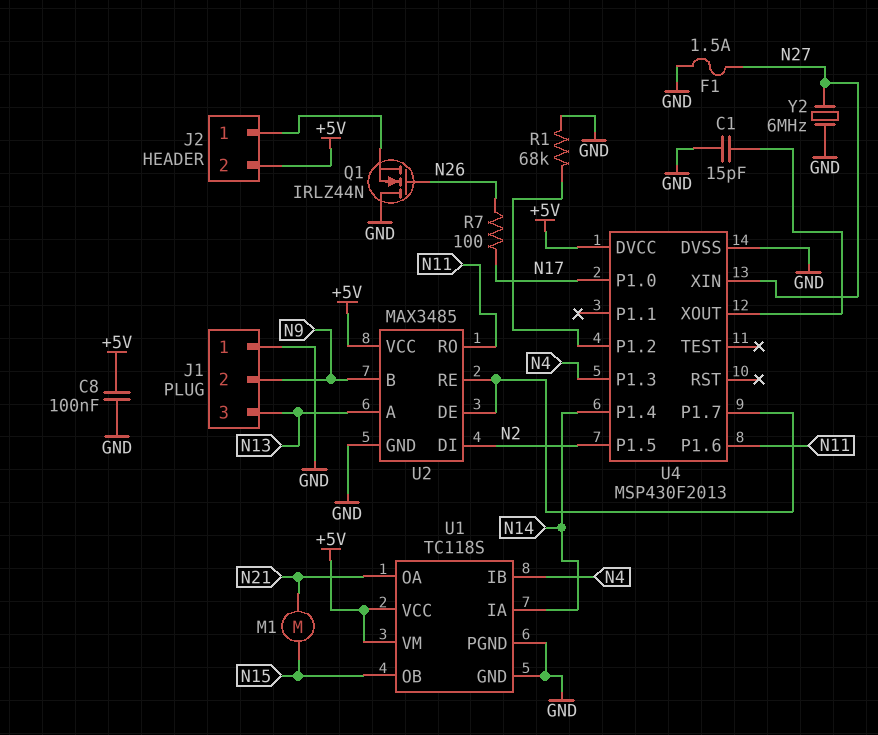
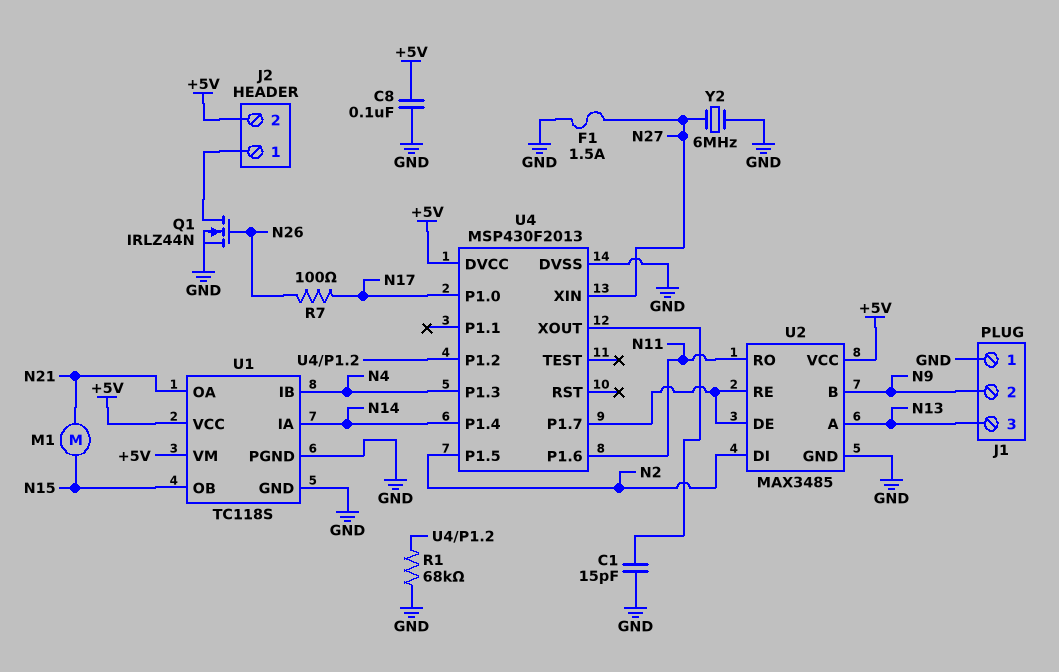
Q1: NMOS IRLZ44N (G N26, D GND, S J2/1) -> NMOS IRLZ44N (G N26, D J2/1, S GND)

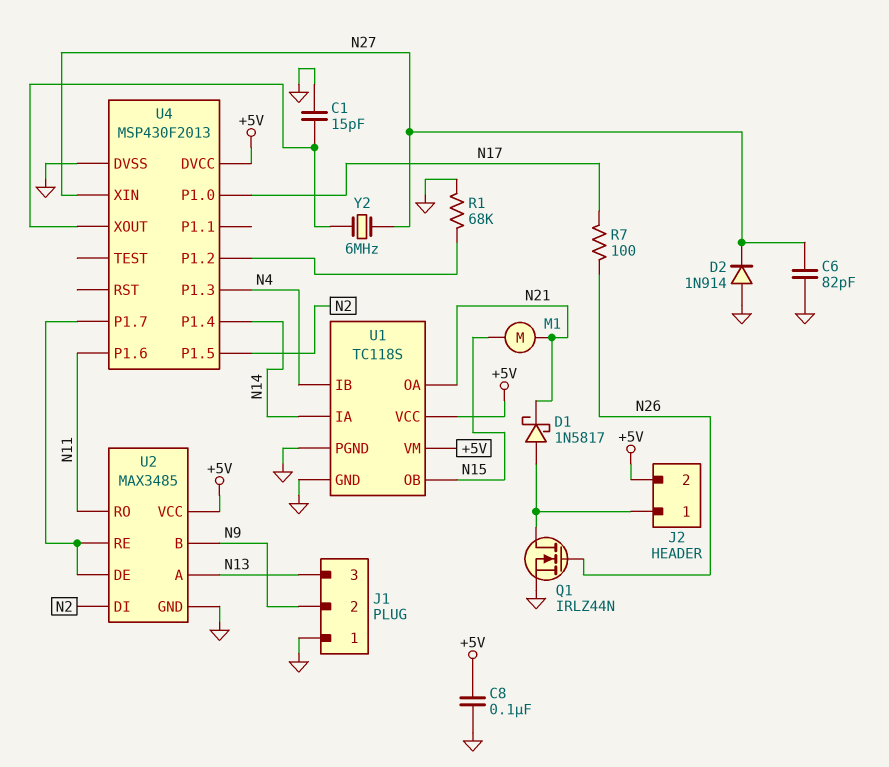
C6: none -> 82pF (GND, N27)
D1: none -> schottky 1N5817 (A J2/1, K N21)
D2: none -> diode 1N914 (A GND, K N27)
F1: 1.5A (GND, N27) -> none
Y2: 6MHz (GND, N27) -> 6MHz (N27, U4/XOUT)

